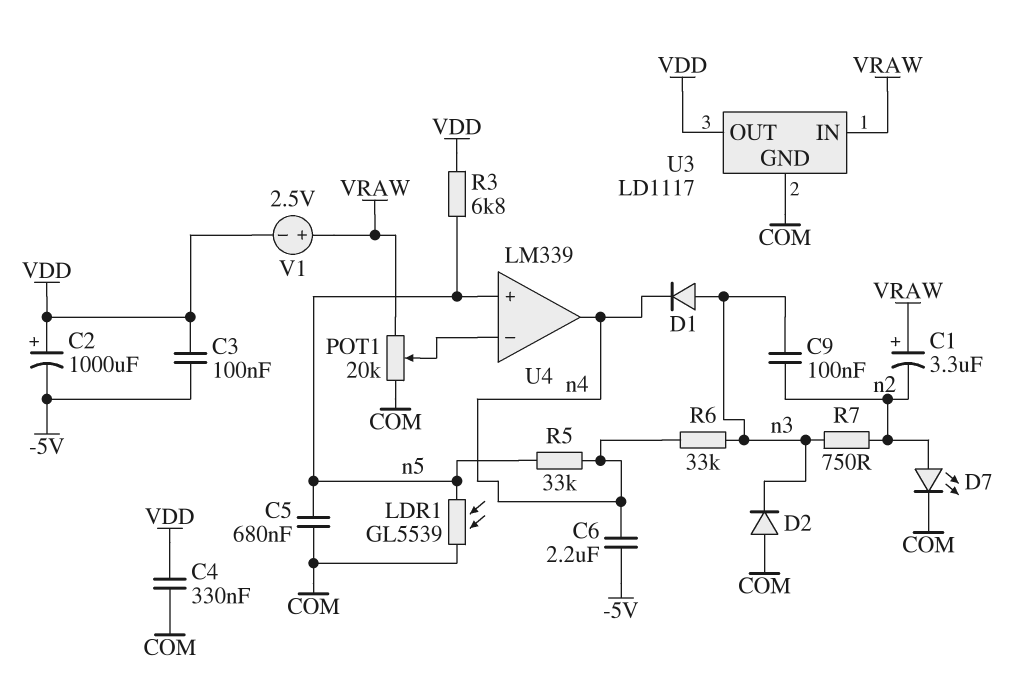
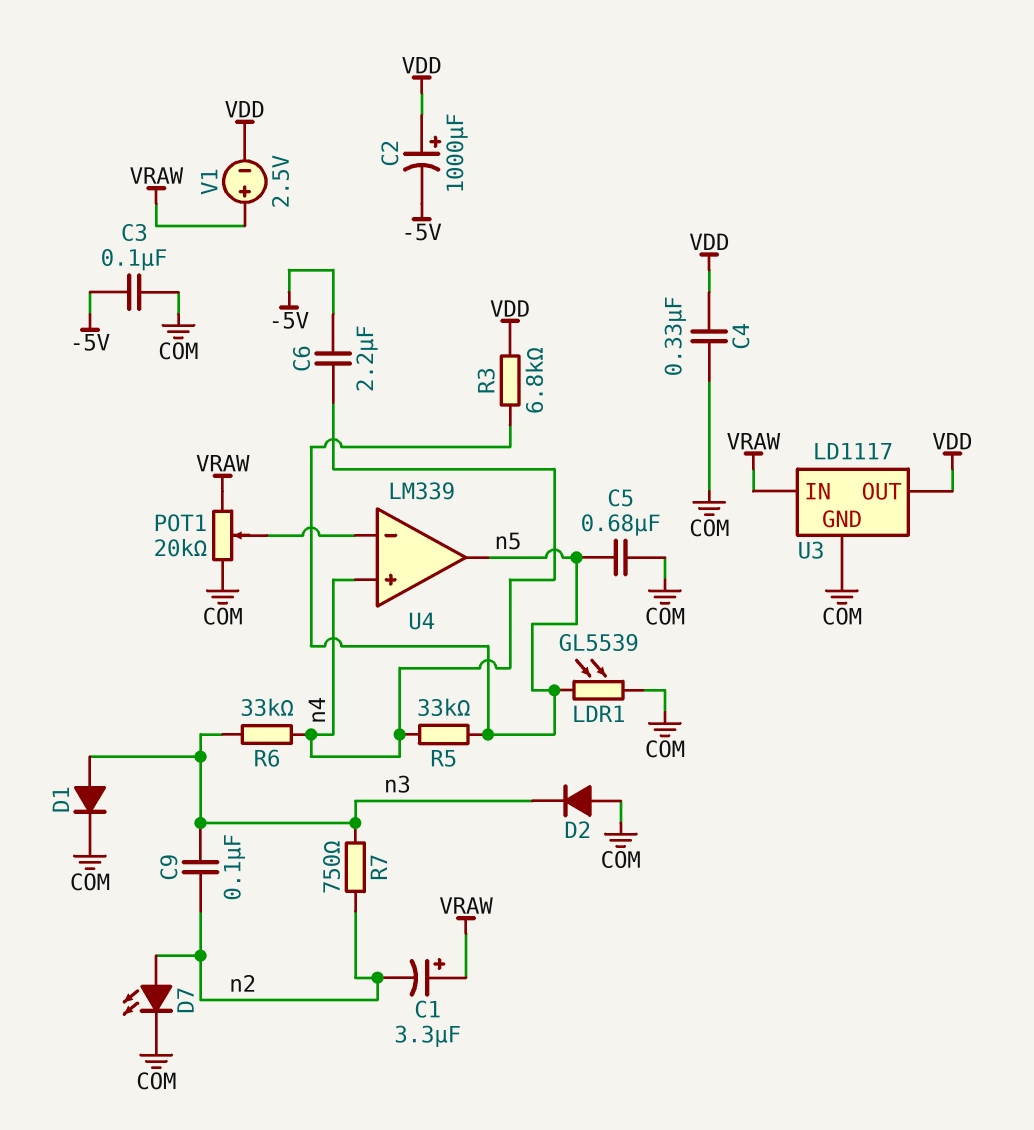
C3: 100nF (-5V, VDD) -> 100nF (-5V, COM)
D1: diode (A n3, K n4) -> diode (A n3, K COM)
U4 pin in+: n5 -> n4
U4 pin out: n4 -> n5

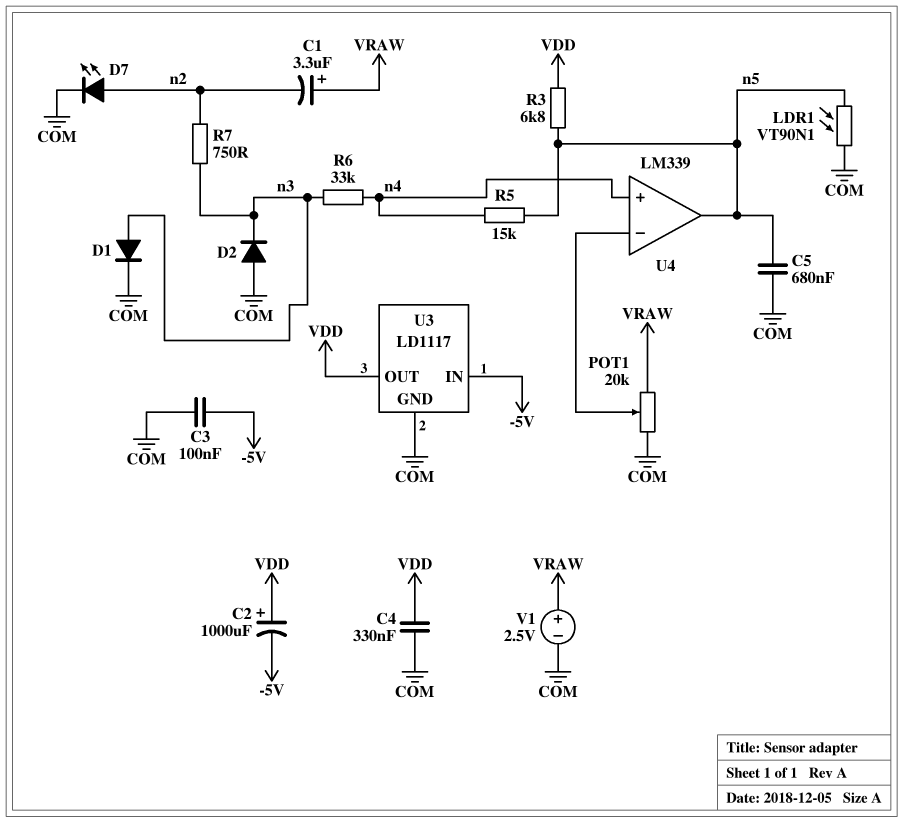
C6: 2.2uF (-5V, n4) -> none
C9: 100nF (n2, n3) -> none
LDR1: GL5539 (COM, n5) -> VT90N1 (COM, n5)
R5: 33k (n4, n5) -> 15k (n4, n5)
U3 pin IN: VRAW -> -5V
V1: 2.5V (plus VRAW, minus VDD) -> 2.5V (plus VRAW, minus COM)

